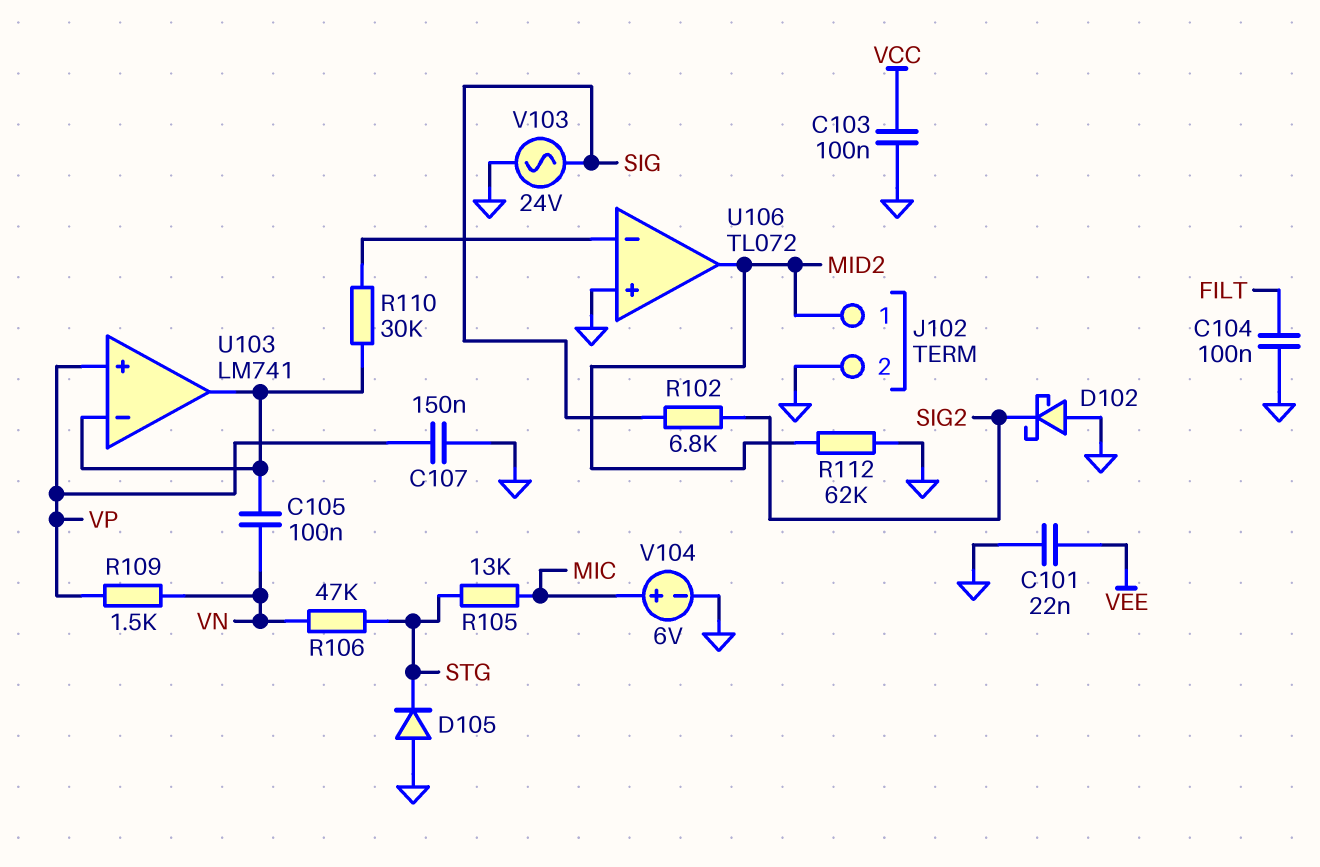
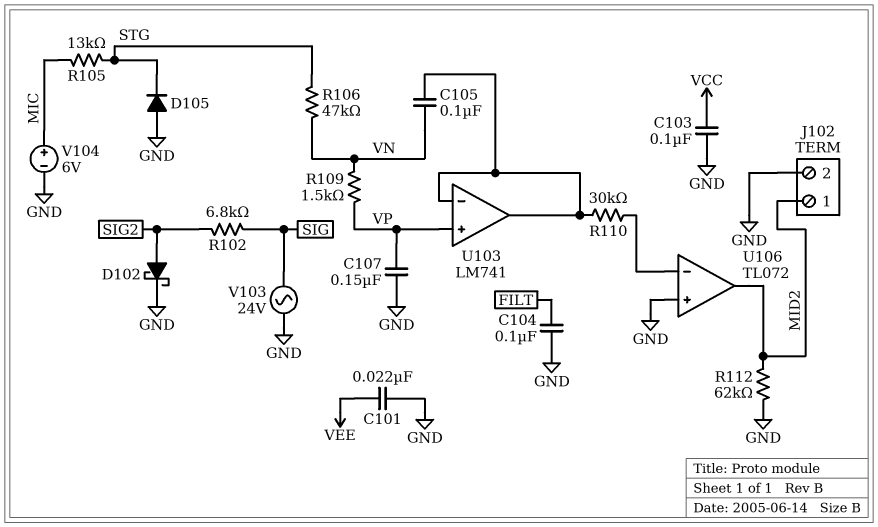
D102: schottky (A GND, K SIG2) -> schottky (A SIG2, K GND)

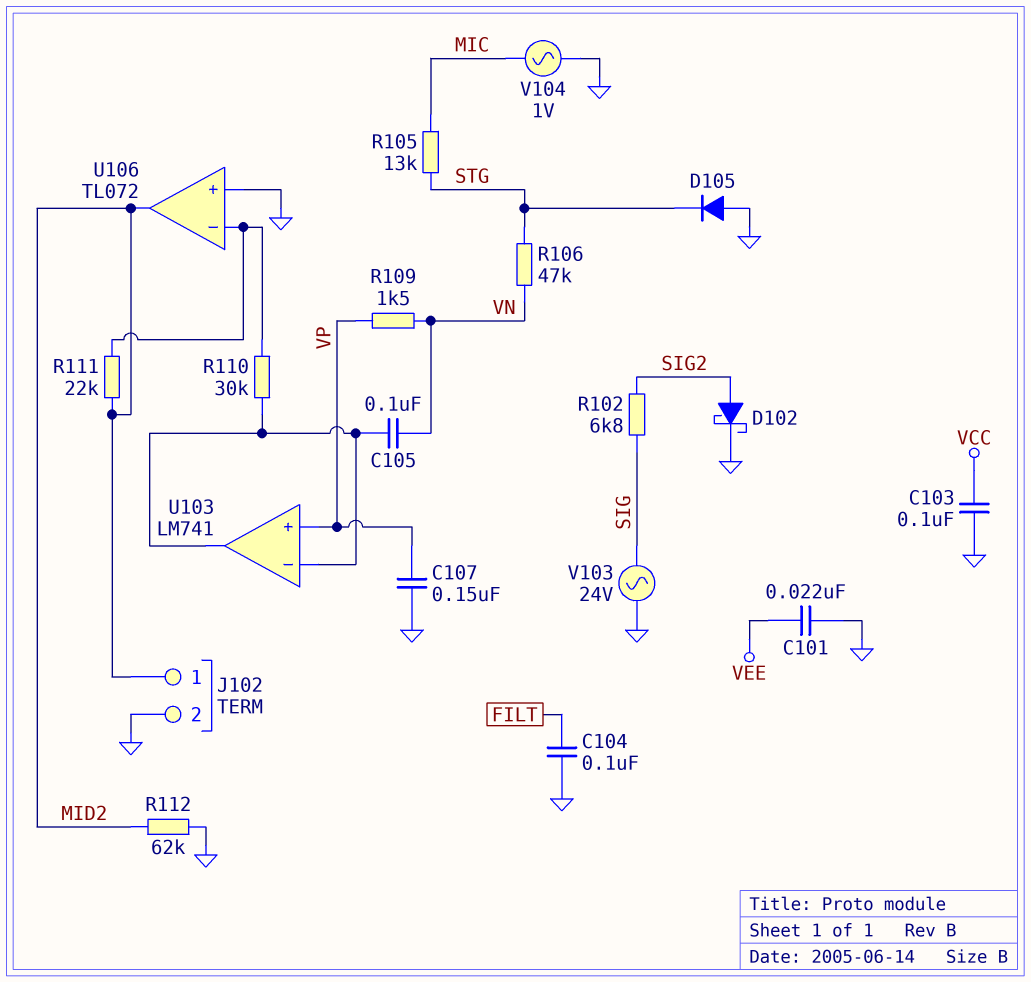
R111: none -> 22k (MID2, U106/in-)
V104: 6V (plus MIC, minus GND) -> AC 1V (GND, MIC)

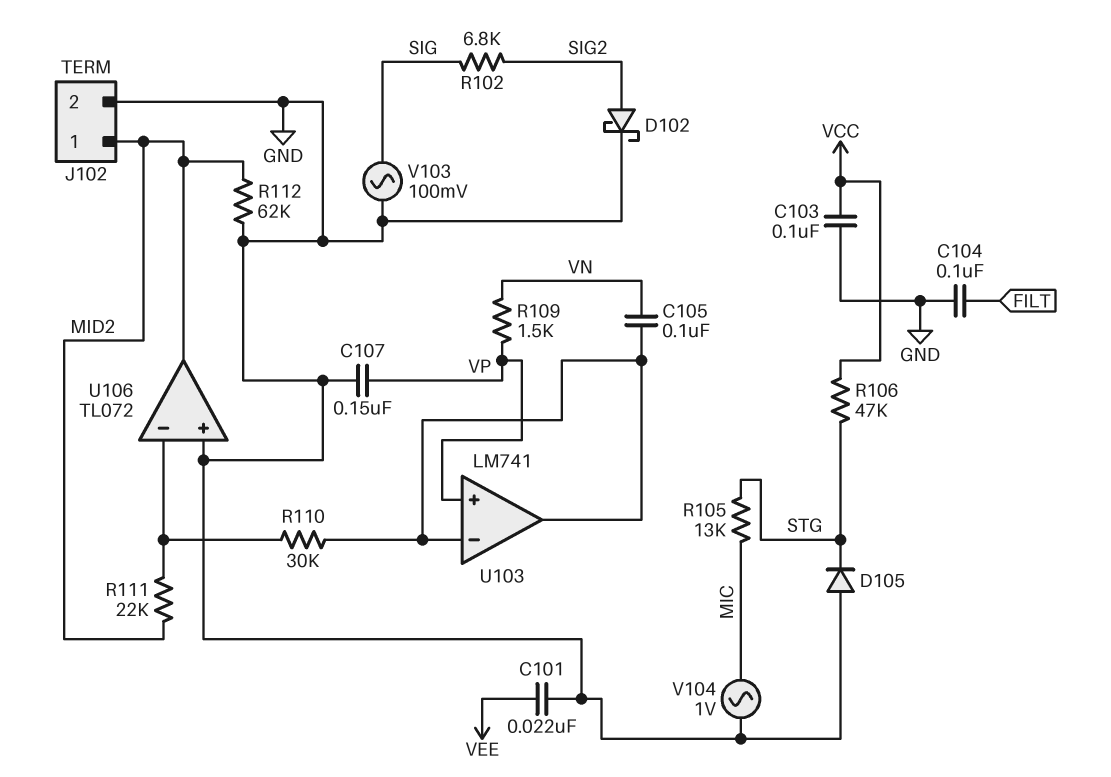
R106: 47k (STG, VN) -> 47k (STG, VCC)
V103: AC 24V (GND, SIG) -> AC 100mV (GND, SIG)

